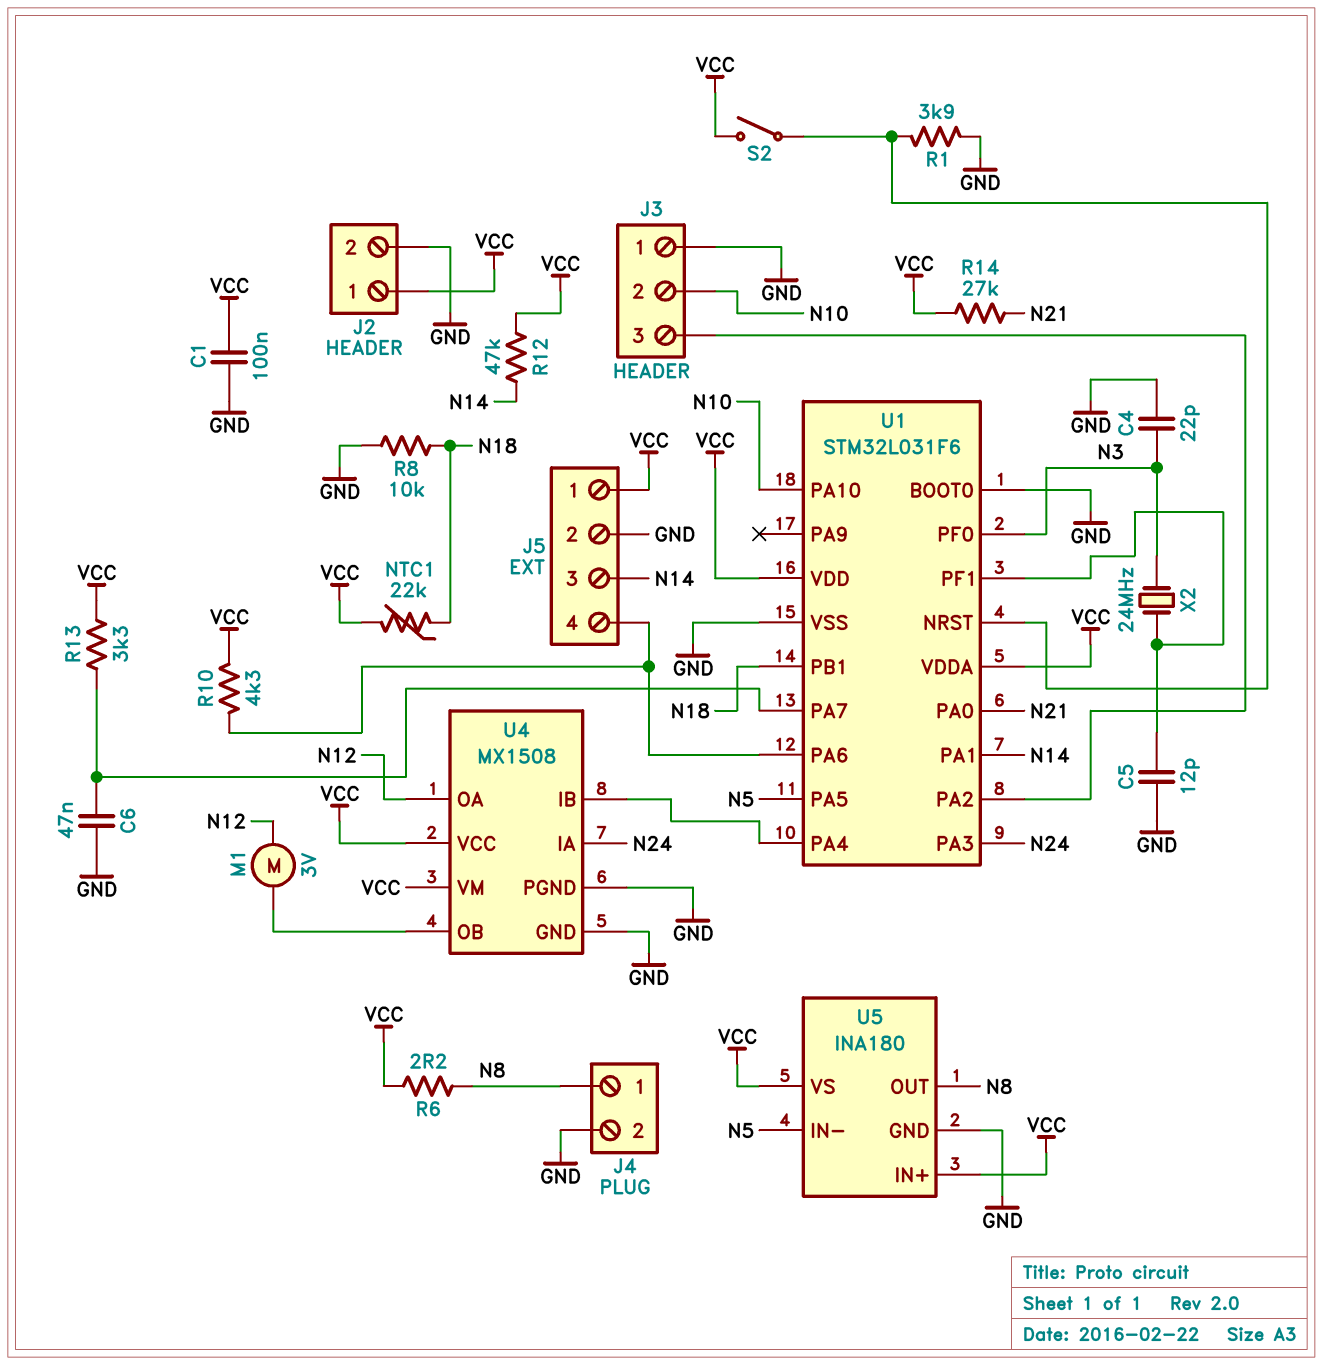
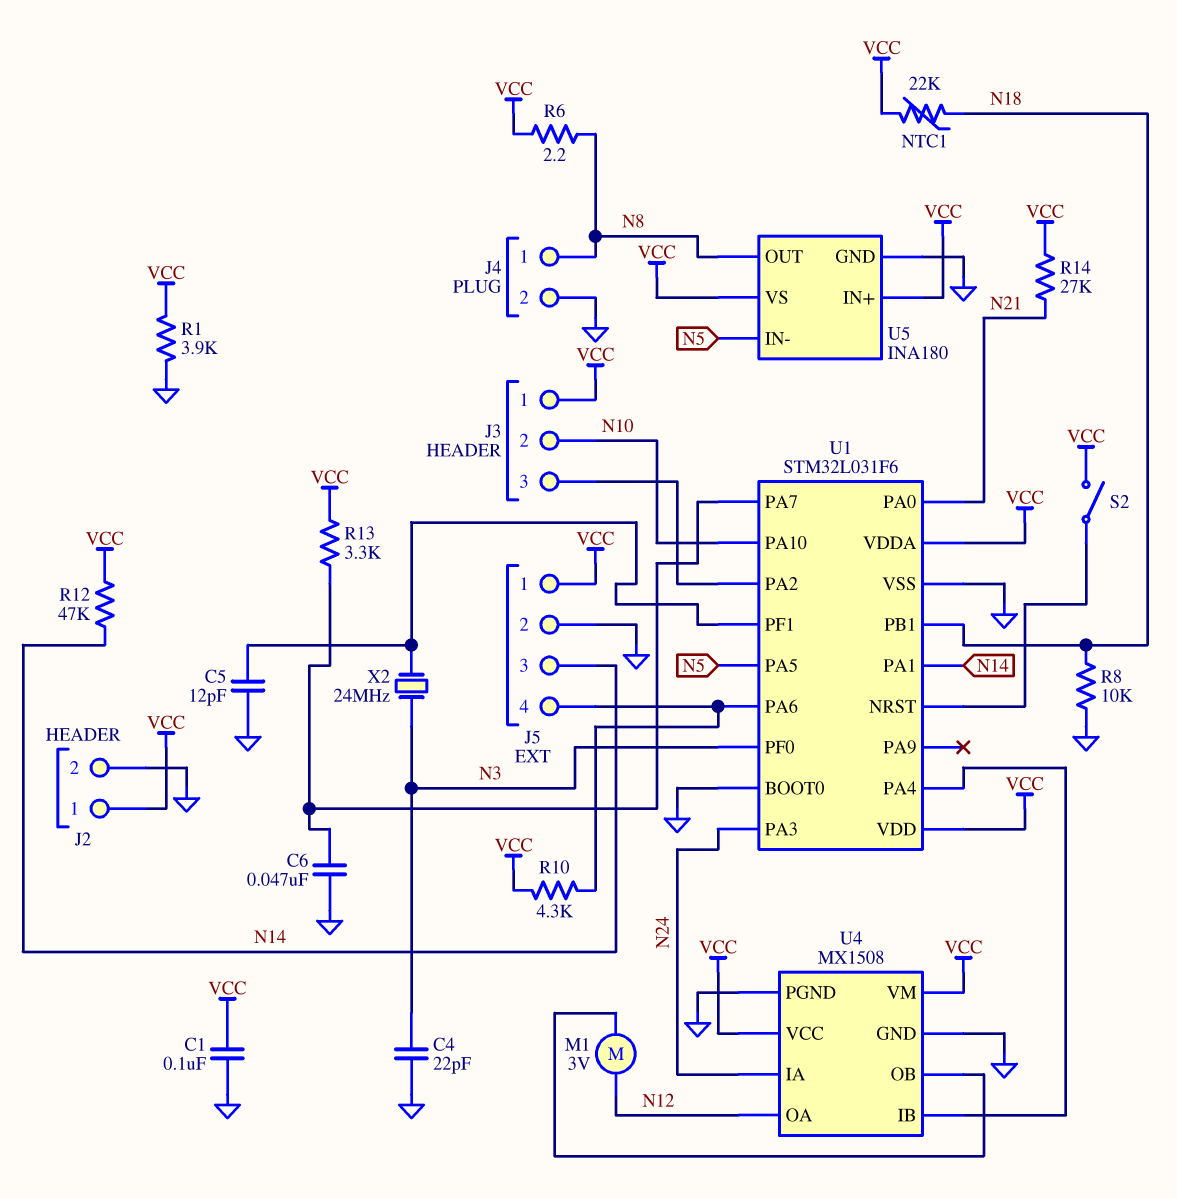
J3 pin 1: GND -> VCC
R1: 3.9k (GND, U1/NRST) -> 3.9k (GND, VCC)

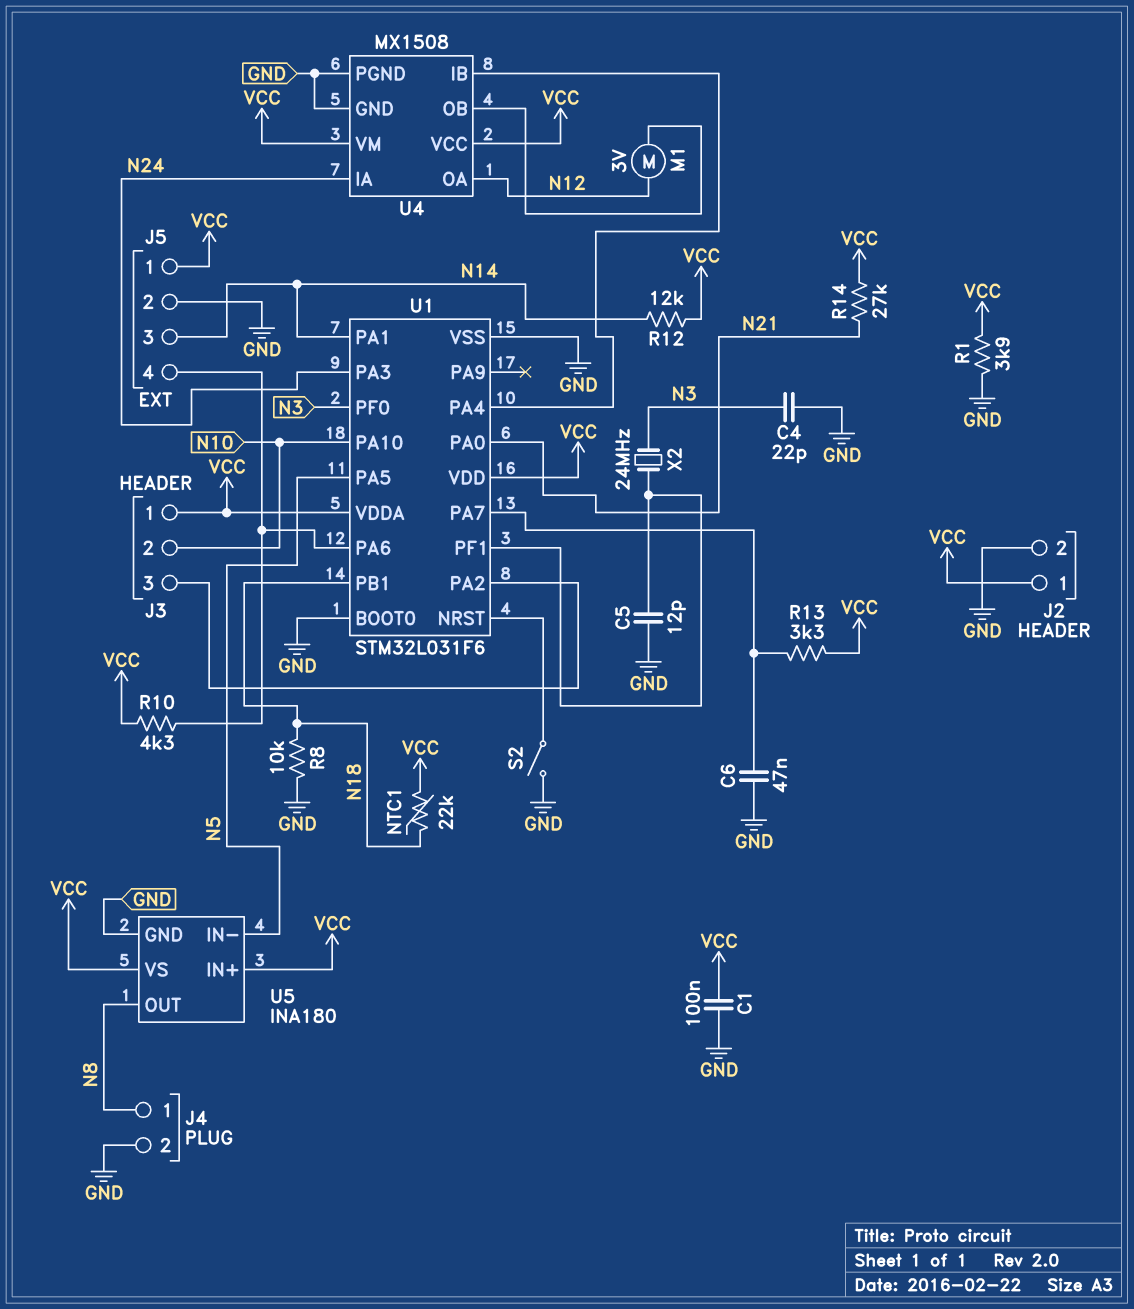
R6: 2.2 (N8, VCC) -> none
R12: 47k (N14, VCC) -> 12k (N14, VCC)
S2: switch (U1/NRST, VCC) -> switch (GND, U1/NRST)

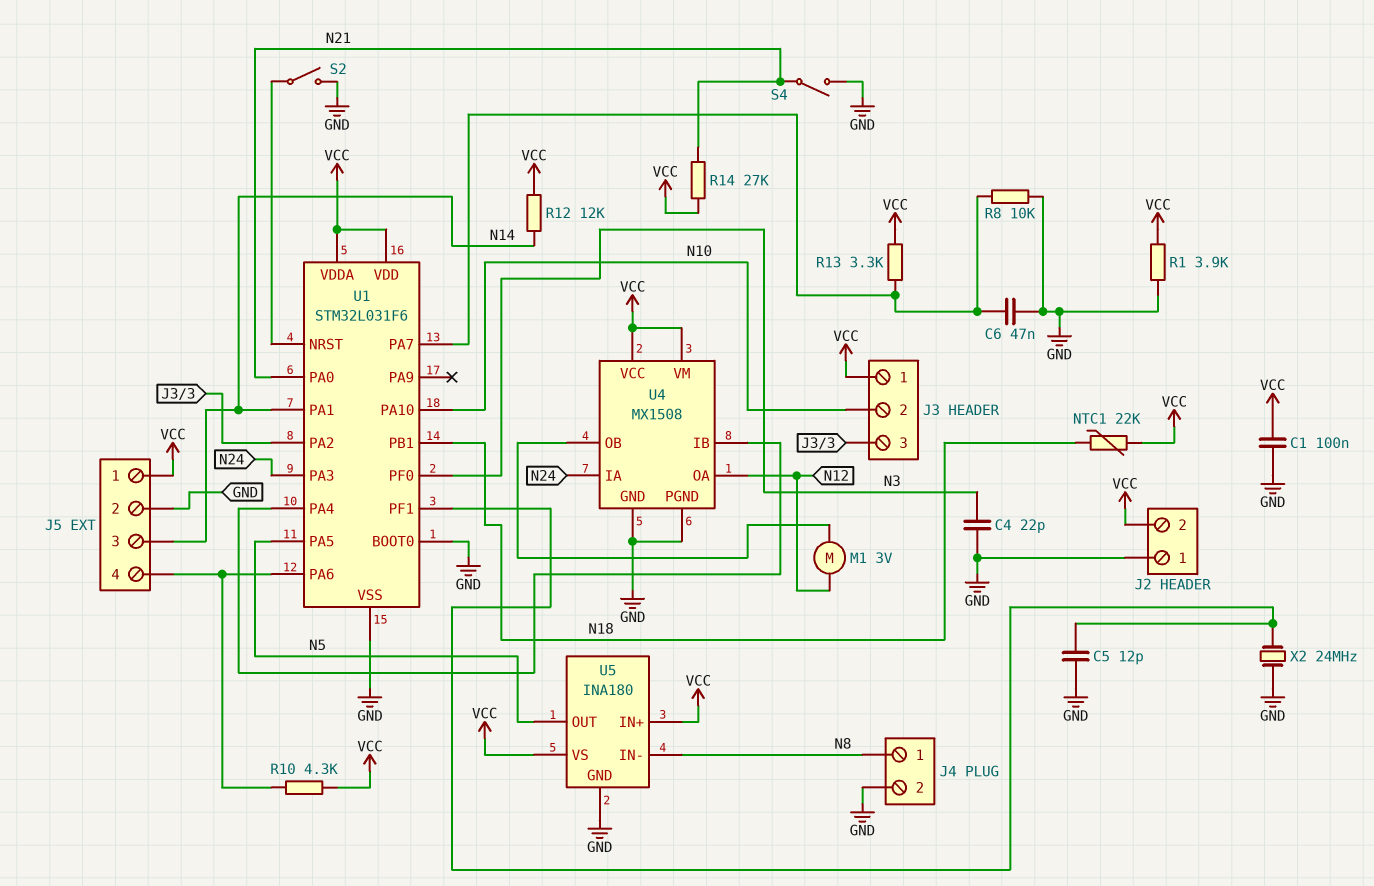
J2 pin 1: VCC -> GND
J2 pin 2: GND -> VCC
R8: 10k (GND, N18) -> 10k (GND, U1/PA7)
S4: none -> switch (GND, N21)
U5 pin IN-: N5 -> N8
U5 pin OUT: N8 -> N5
X2: 24MHz (N3, U1/PF1) -> 24MHz (GND, U1/PF1)

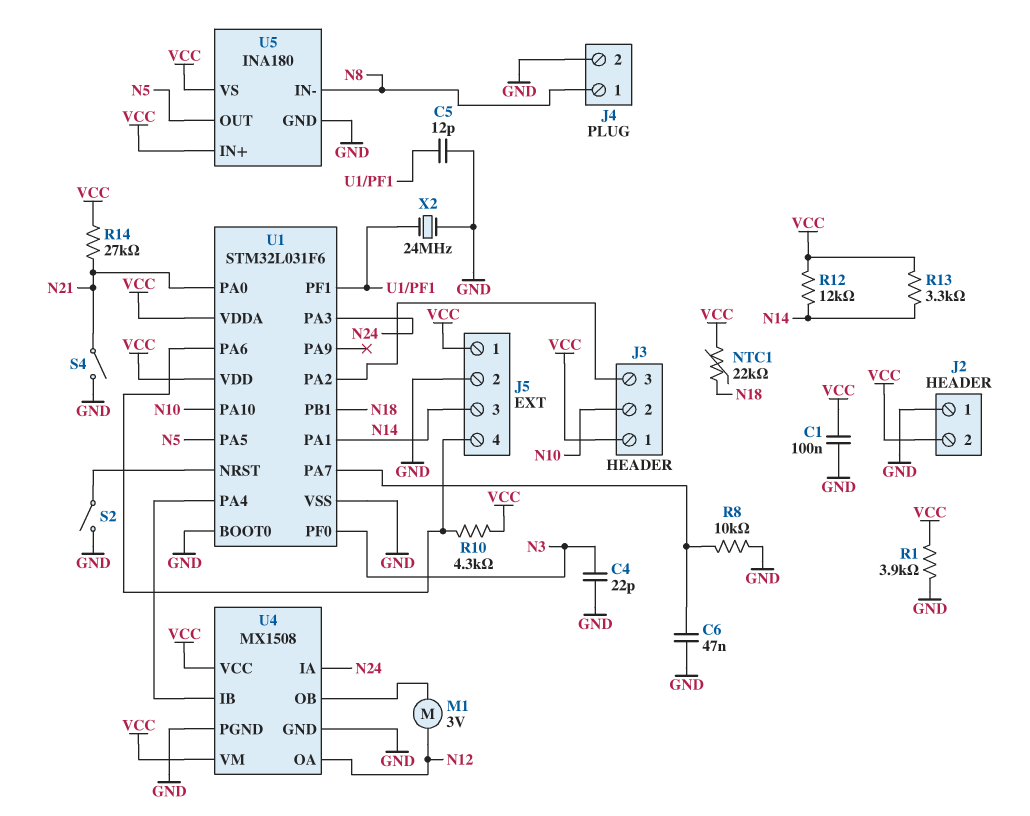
R13: 3.3k (U1/PA7, VCC) -> 3.3k (N14, VCC)

